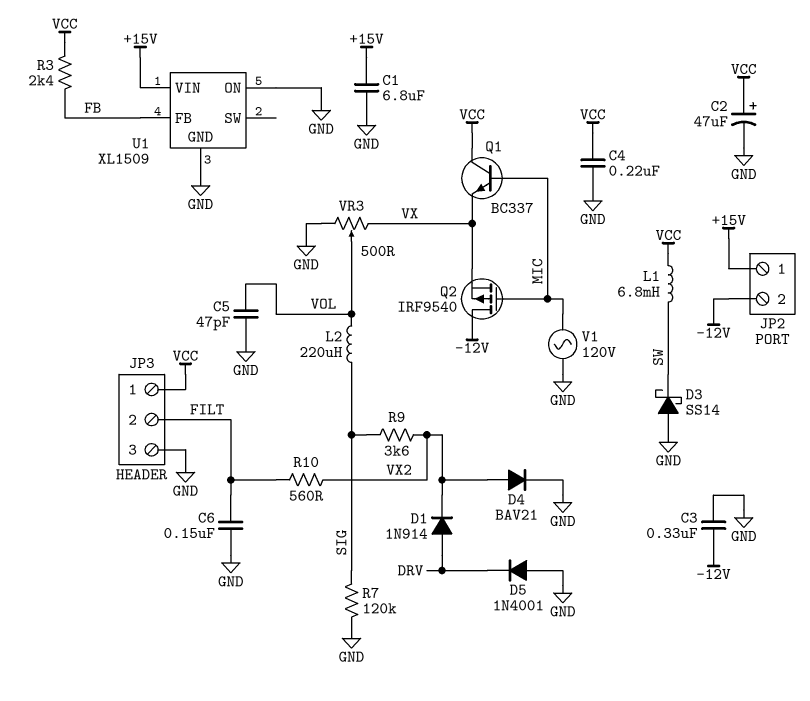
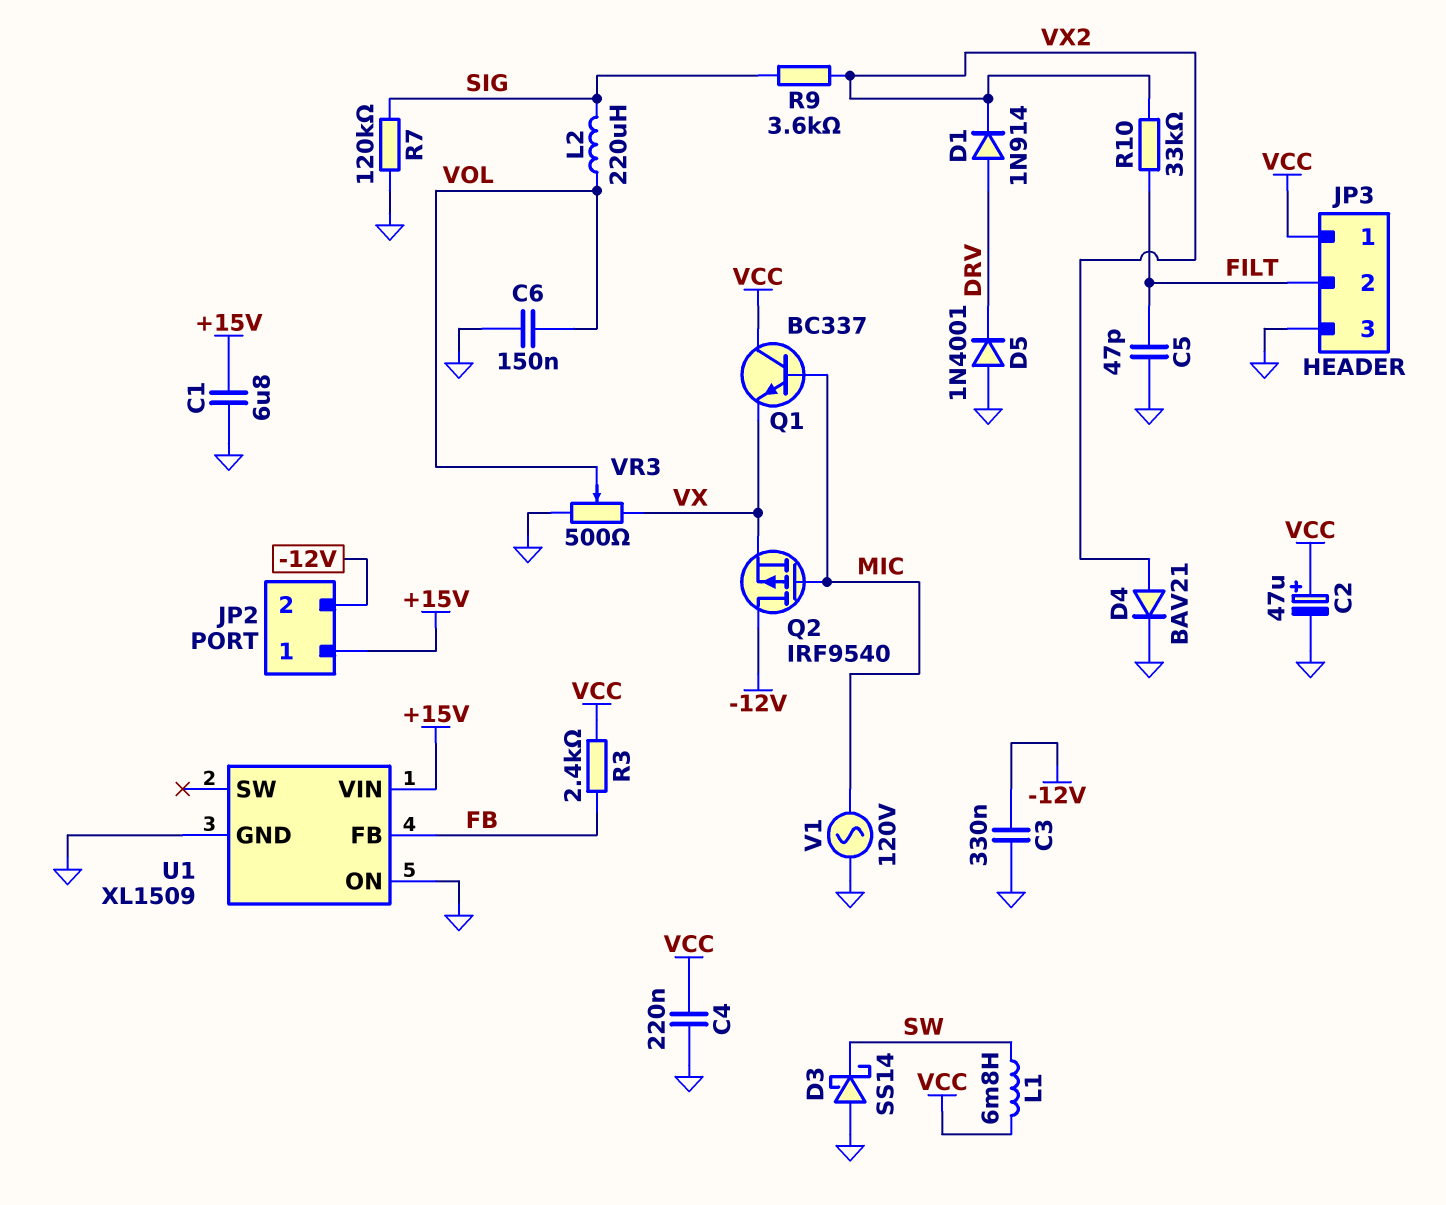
C5: 47pF (GND, VOL) -> 47pF (FILT, GND)
C6: 150nF (FILT, GND) -> 150nF (GND, VOL)
R10: 560 (FILT, VX2) -> 33k (FILT, VX2)

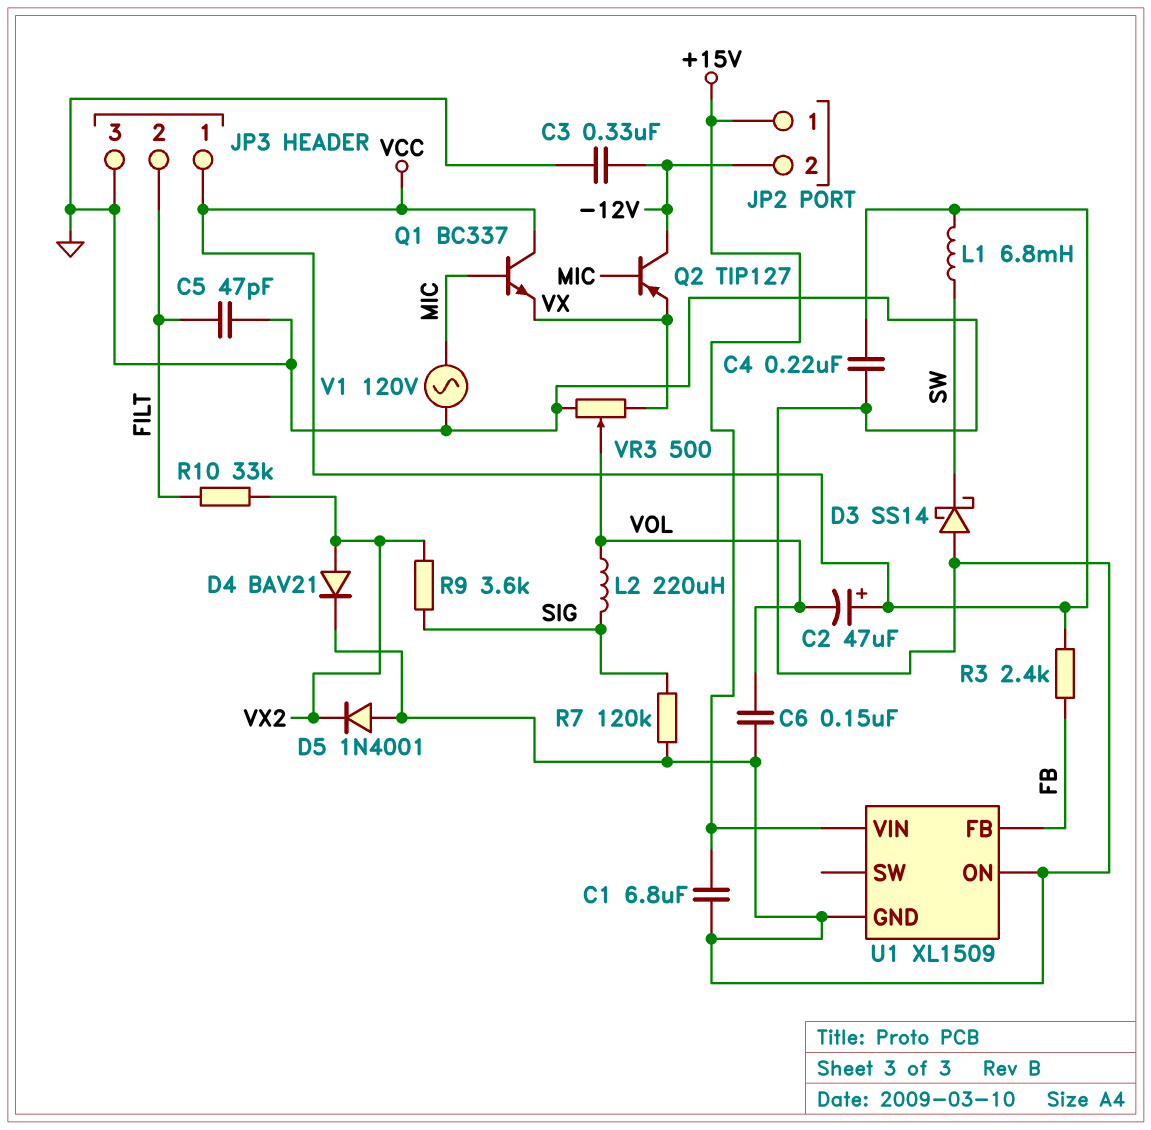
C2: 47uF (plus VCC, minus GND) -> 47uF (plus VCC, minus VOL)
D1: diode 1N914 (A DRV, K VX2) -> none
D5: diode 1N4001 (A GND, K DRV) -> diode 1N4001 (A GND, K VX2)
Q2: PMOS IRF9540 (G MIC, D -12V, S VX) -> PNP TIP127 (B MIC, C -12V, E VX)

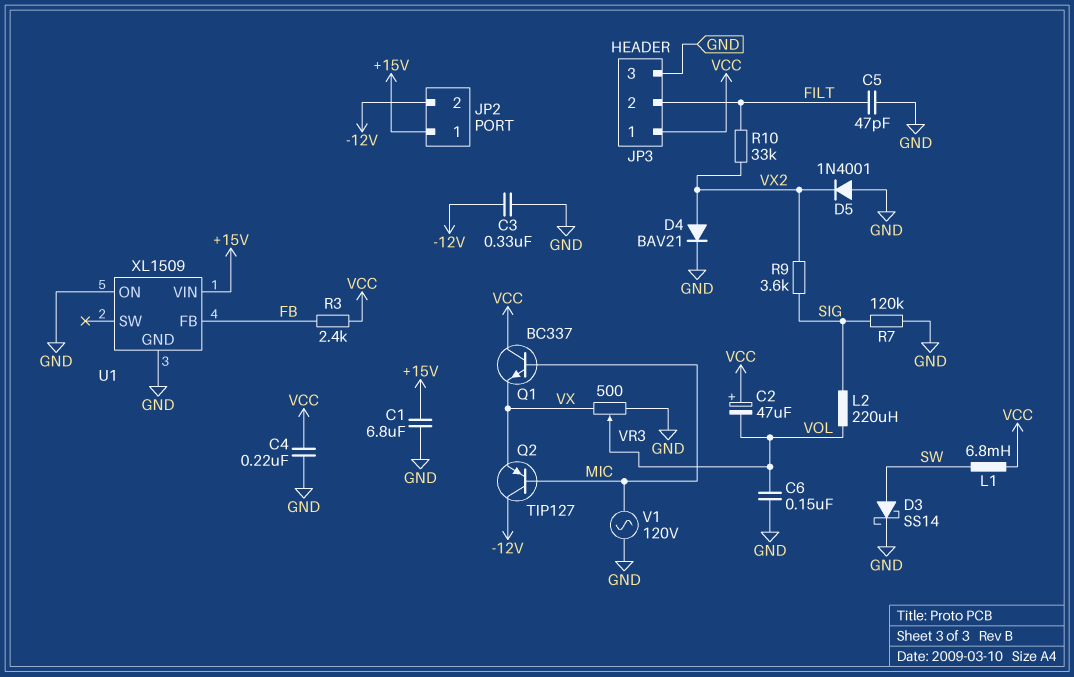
D3: schottky SS14 (A GND, K SW) -> schottky SS14 (A SW, K GND)

